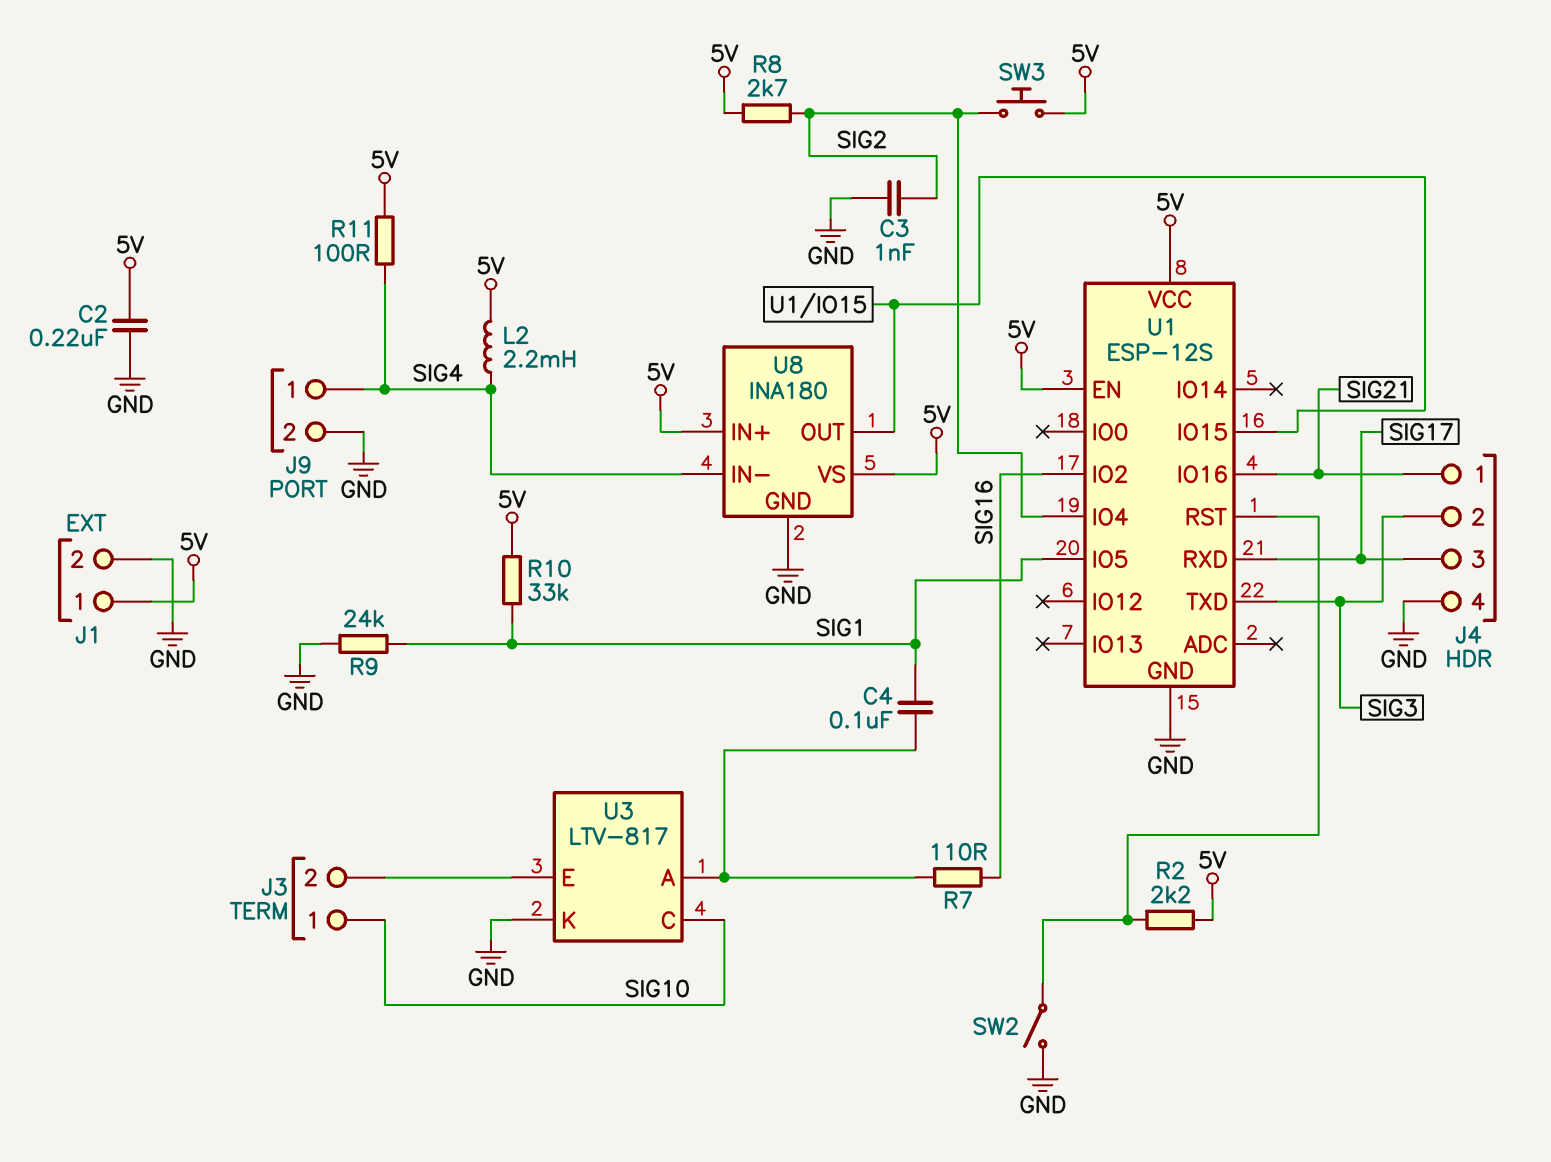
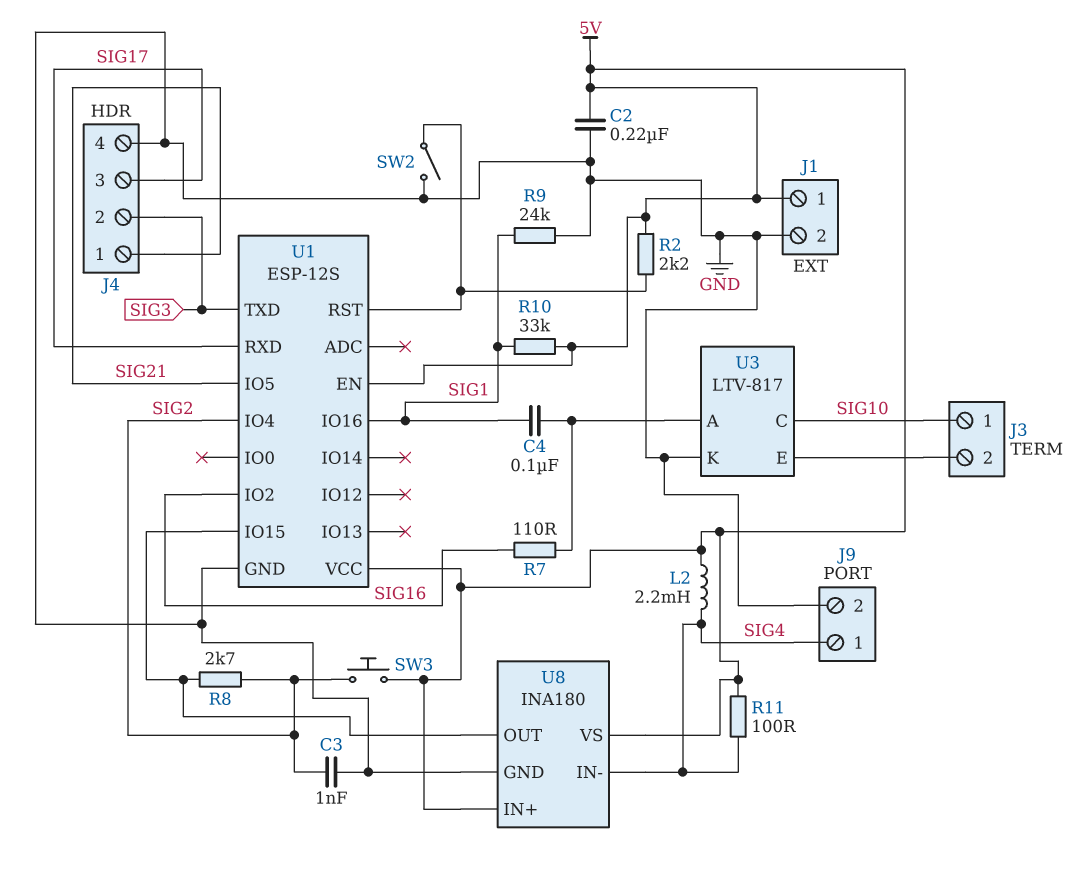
R8: 2.7k (5V, SIG2) -> 2.7k (SIG2, U1/IO15)
U1 pin IO5: SIG1 -> SIG21
U1 pin IO16: SIG21 -> SIG1

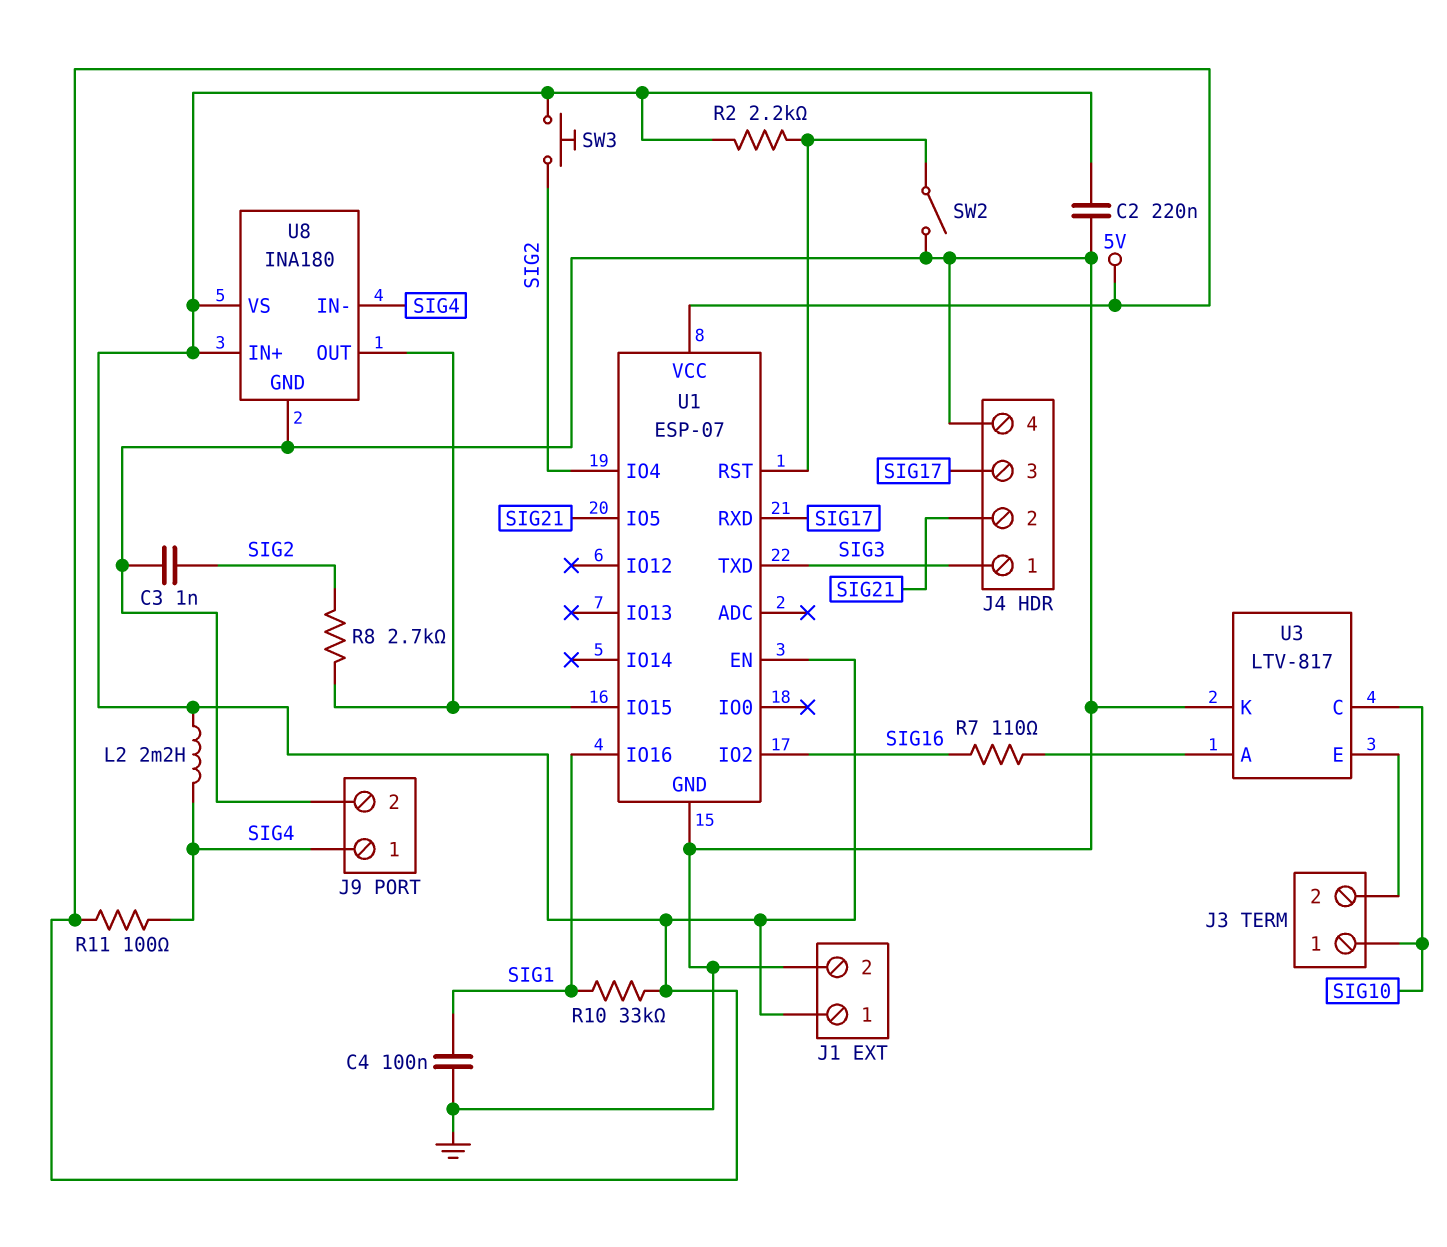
C4: 100nF (SIG1, U3/A) -> 100nF (GND, SIG1)
J4 pin 1: SIG21 -> SIG3
J4 pin 2: SIG3 -> SIG21
R9: 24k (GND, SIG1) -> none
U1: ESP-12S -> ESP-07

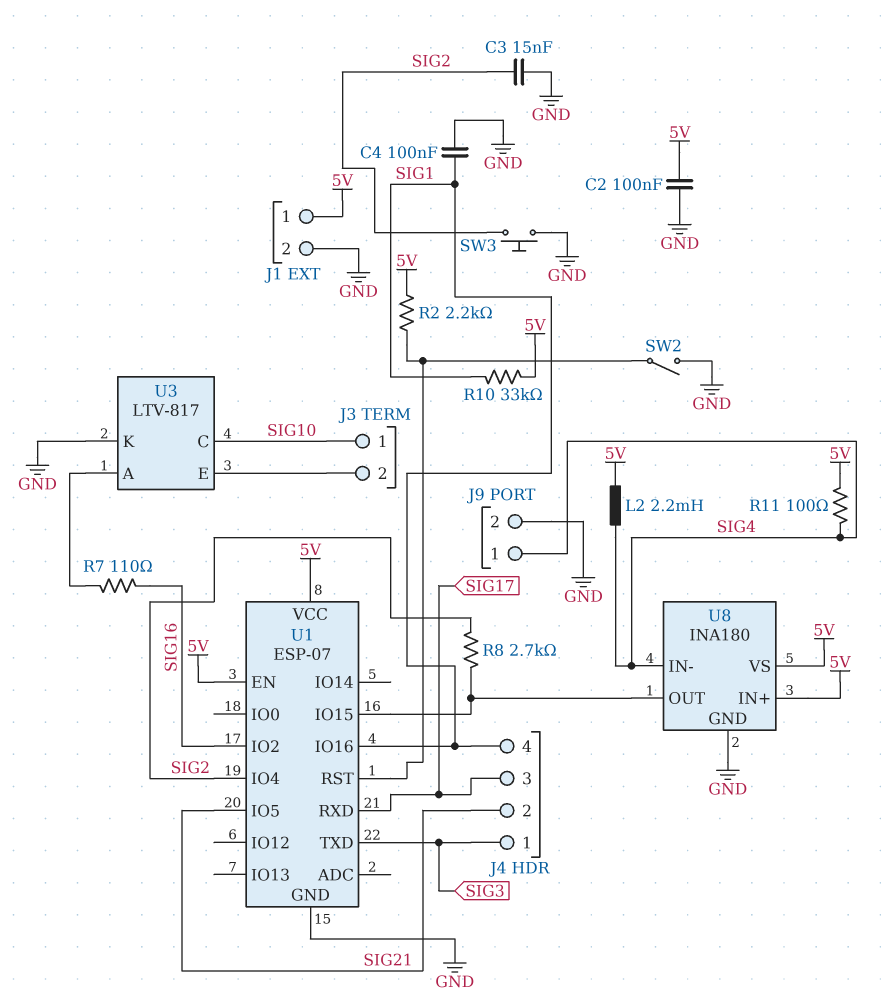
C2: 220nF (5V, GND) -> 100nF (5V, GND)
C3: 1nF (GND, SIG2) -> 15nF (GND, SIG2)
J4 pin 4: GND -> SIG1
SW3: button (5V, SIG2) -> button (GND, SIG2)

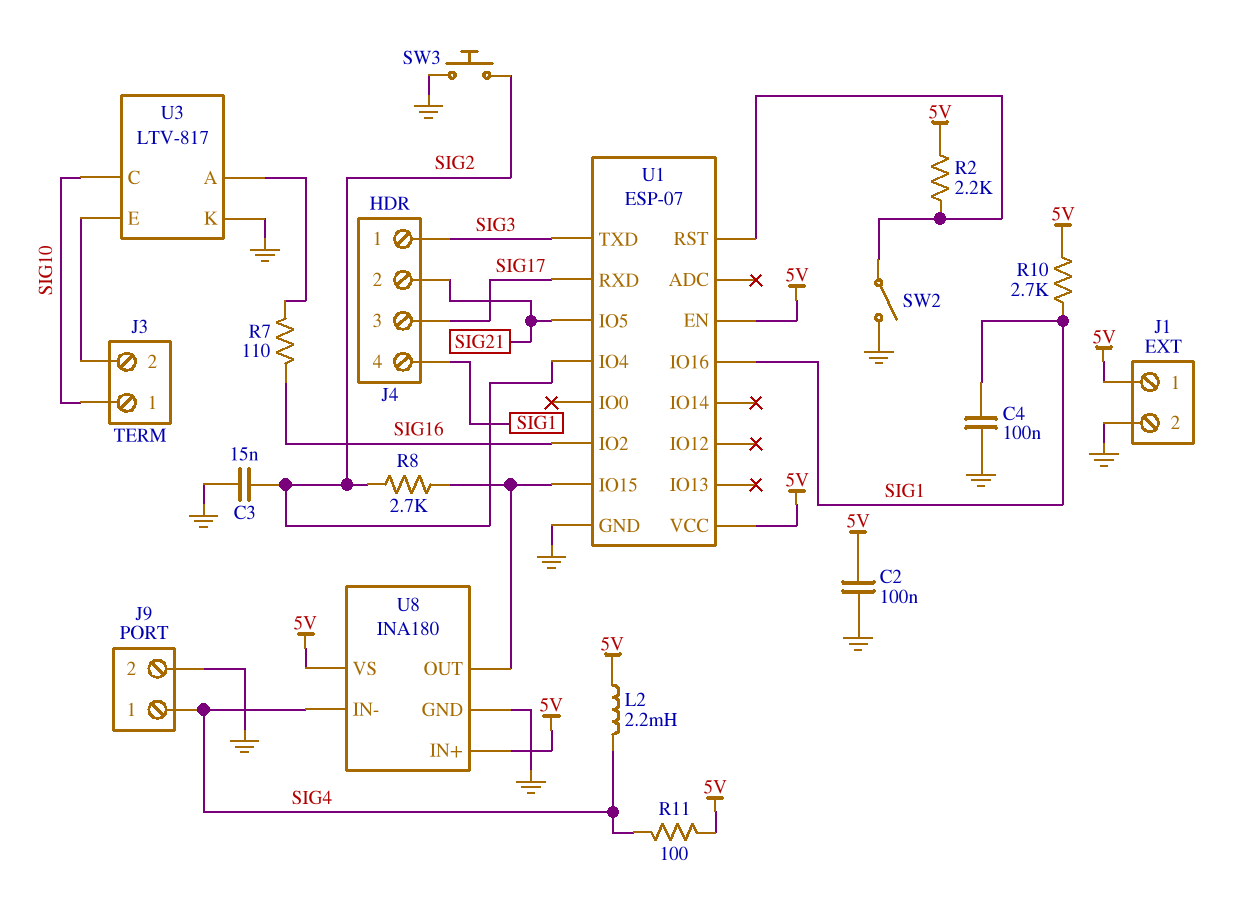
R10: 33k (5V, SIG1) -> 2.7k (5V, SIG1)

